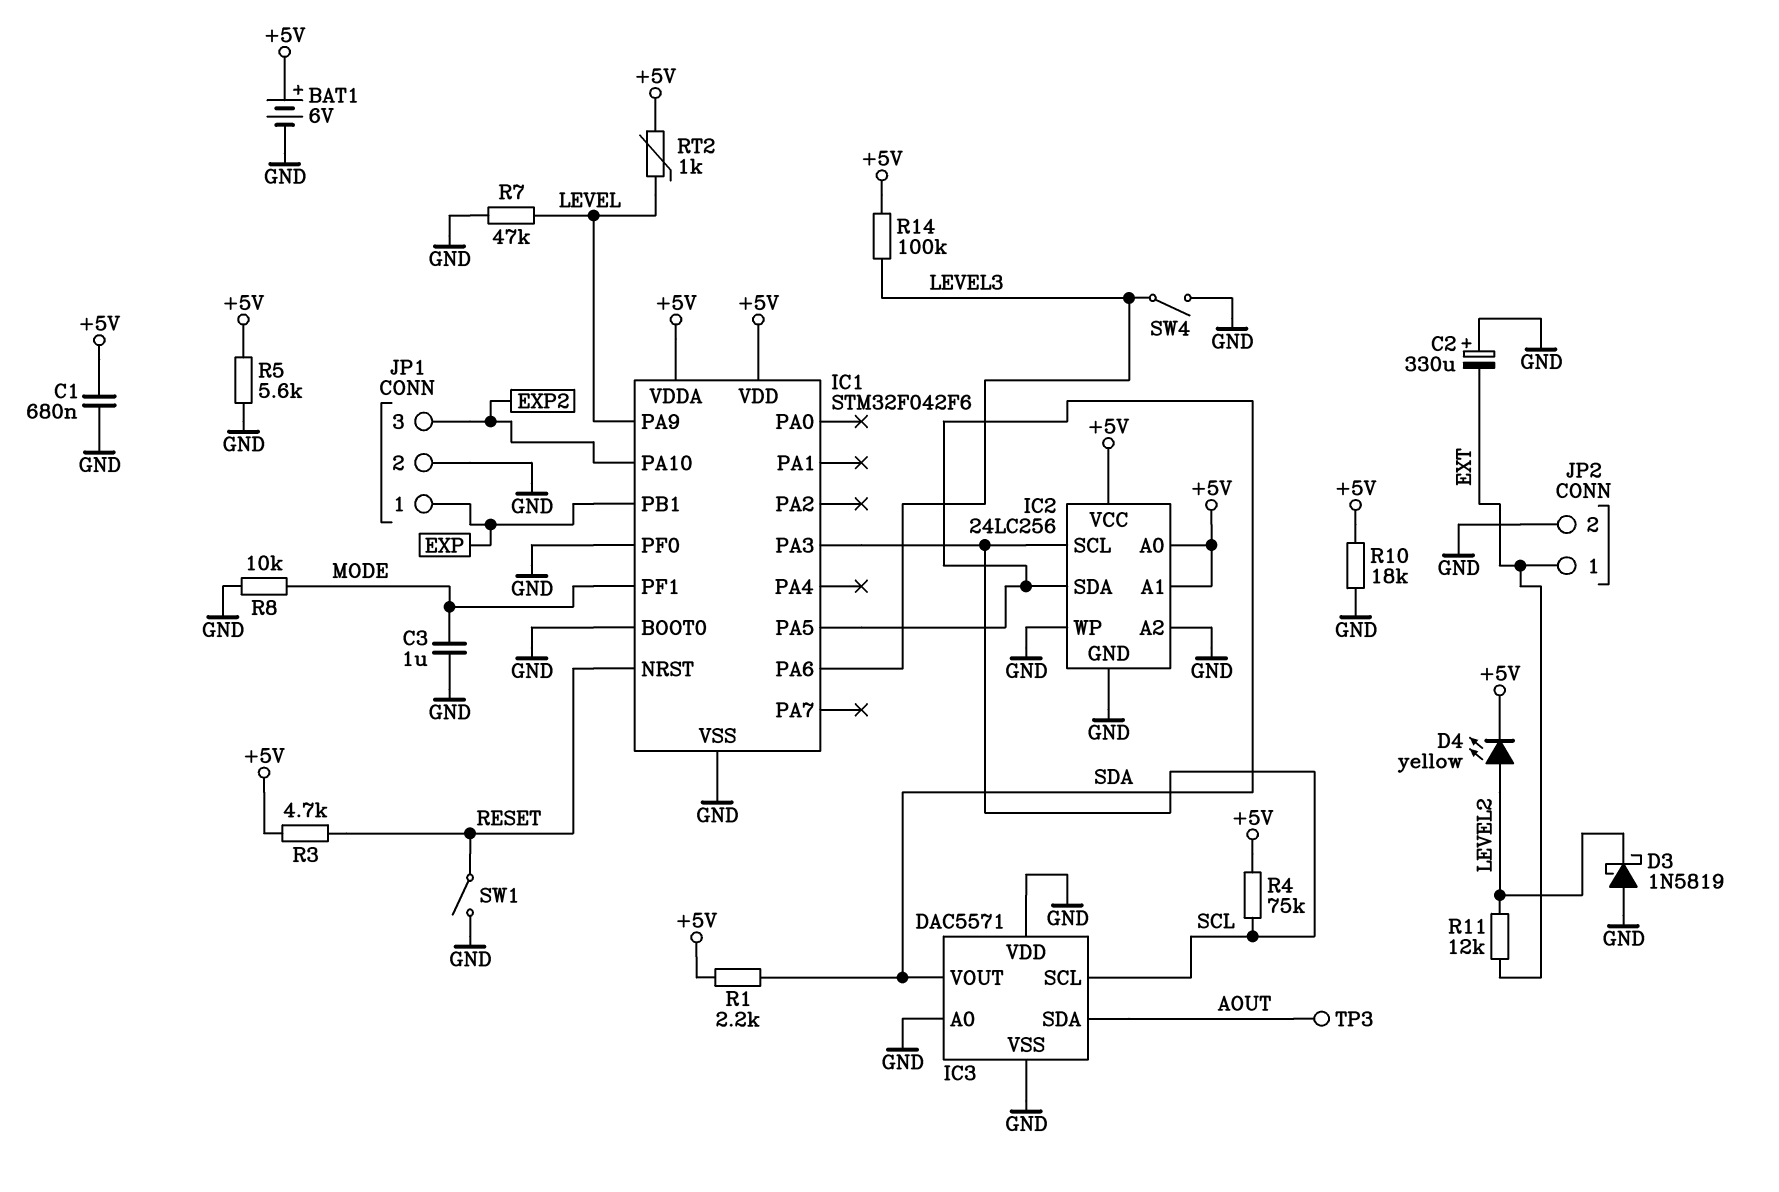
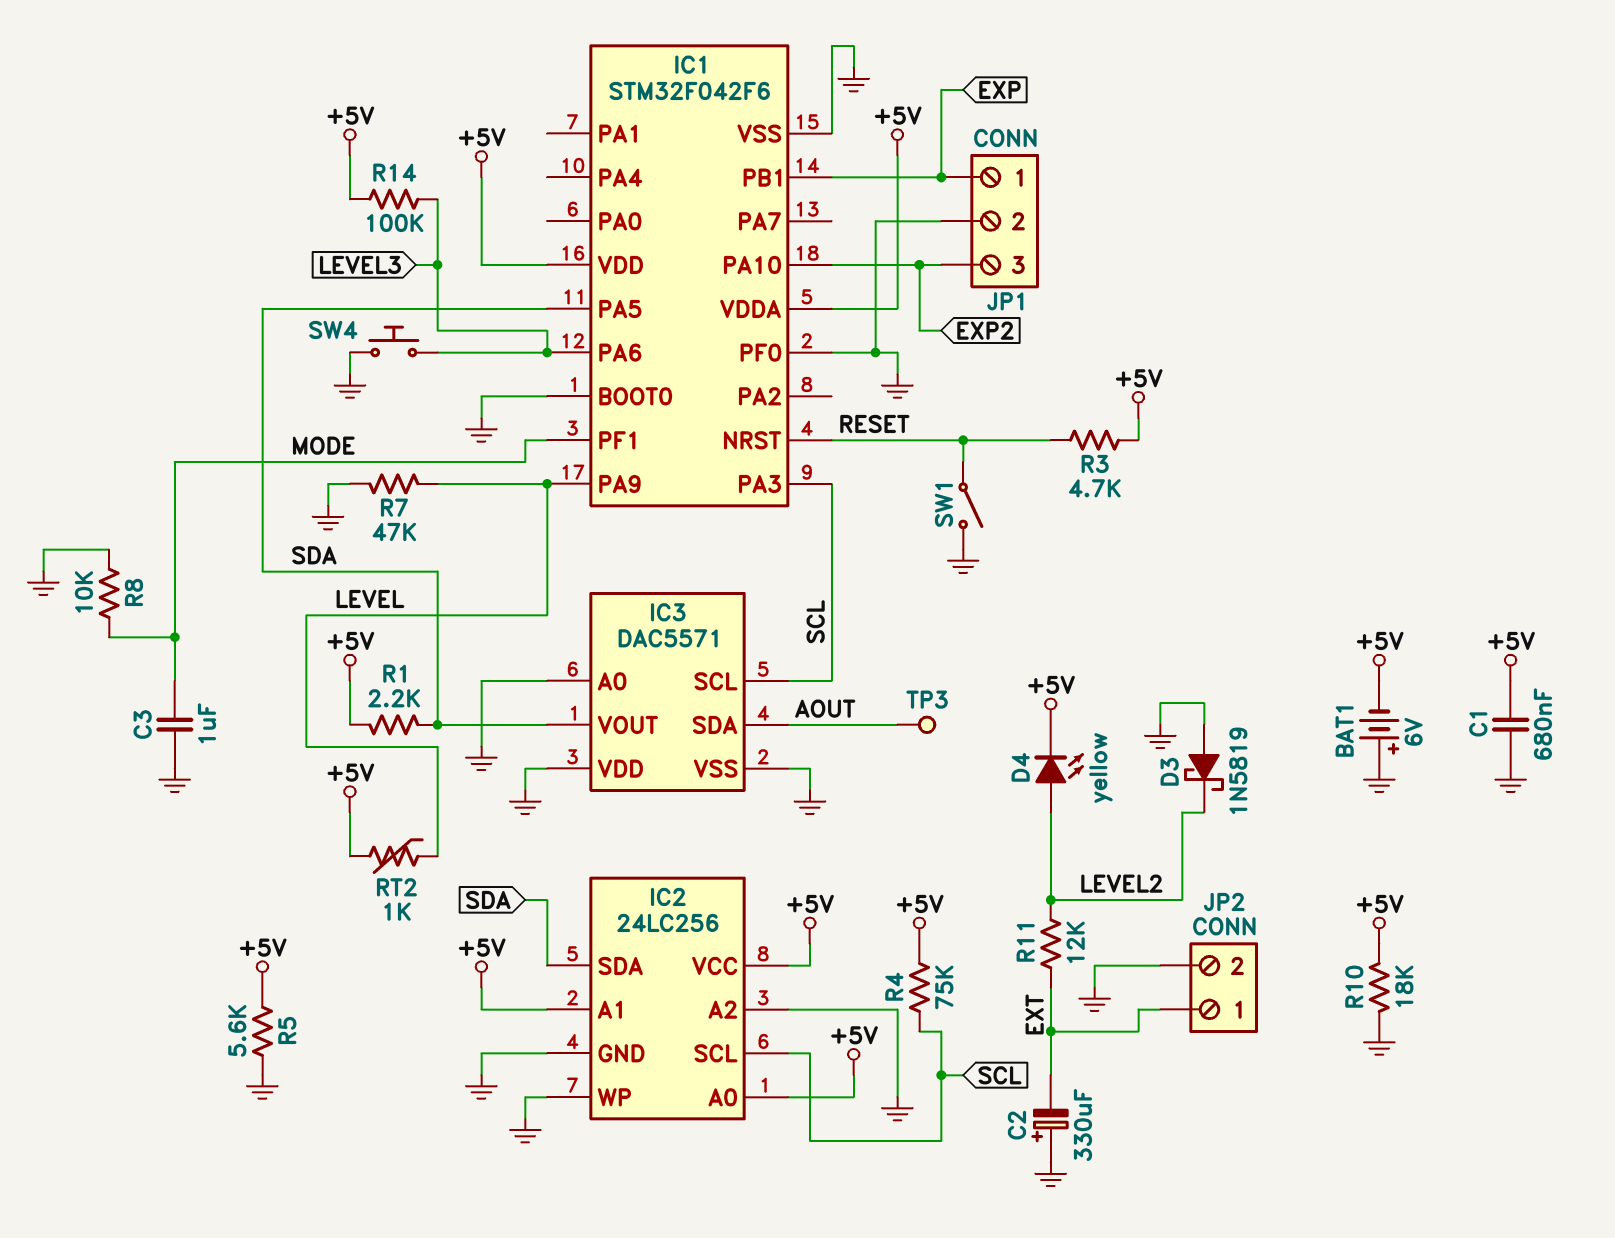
BAT1: 6V (plus +5V, minus GND) -> 6V (plus GND, minus +5V)
SW4: switch (GND, LEVEL3) -> button (GND, LEVEL3)

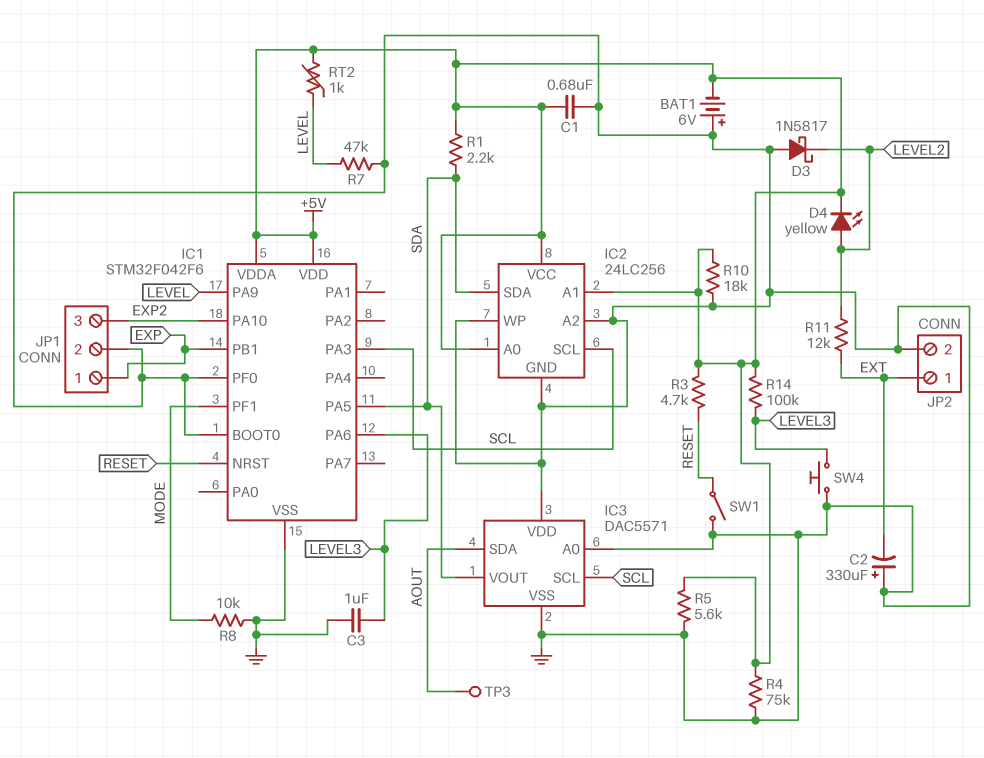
C3: 1uF (GND, MODE) -> 1uF (GND, LEVEL3)
D3: schottky 1N5819 (A GND, K LEVEL2) -> schottky 1N5817 (A GND, K LEVEL2)
R4: 75k (+5V, SCL) -> 75k (+5V, GND)

